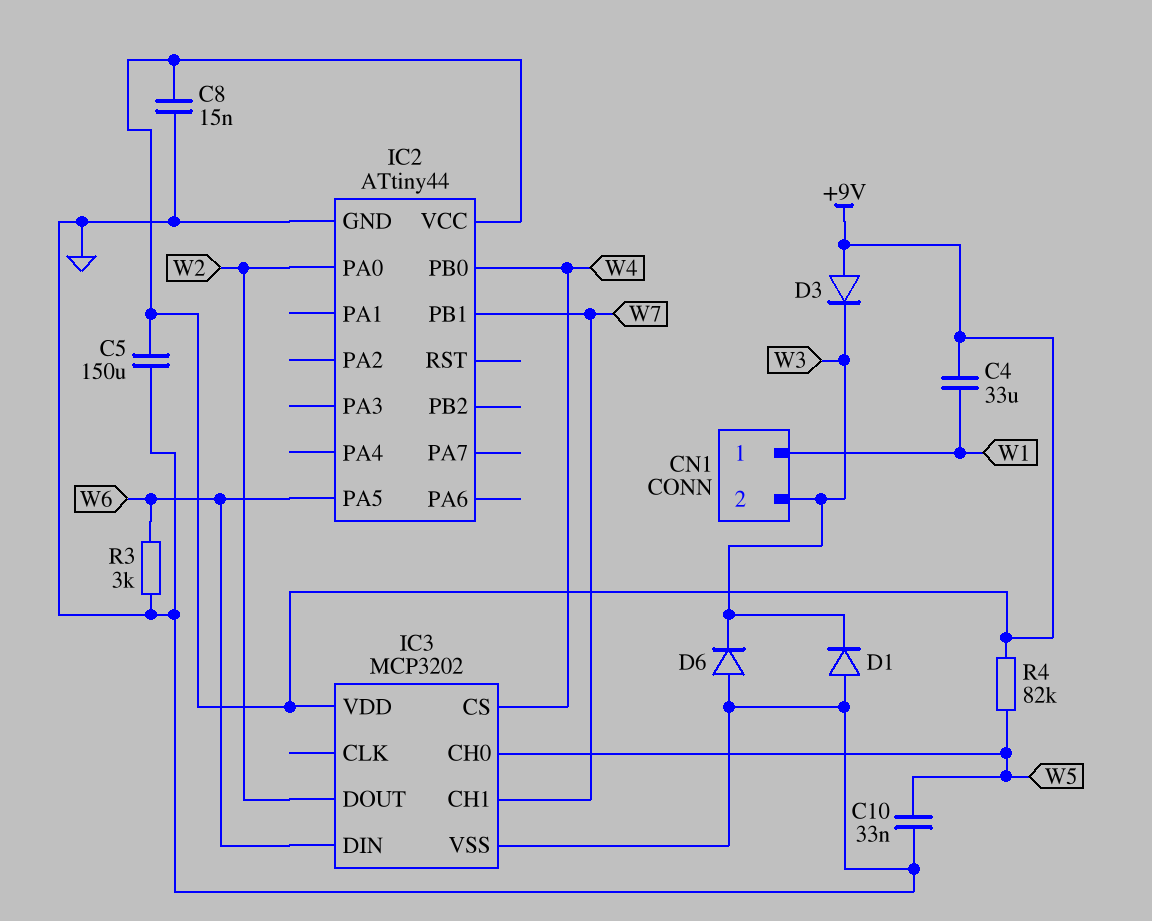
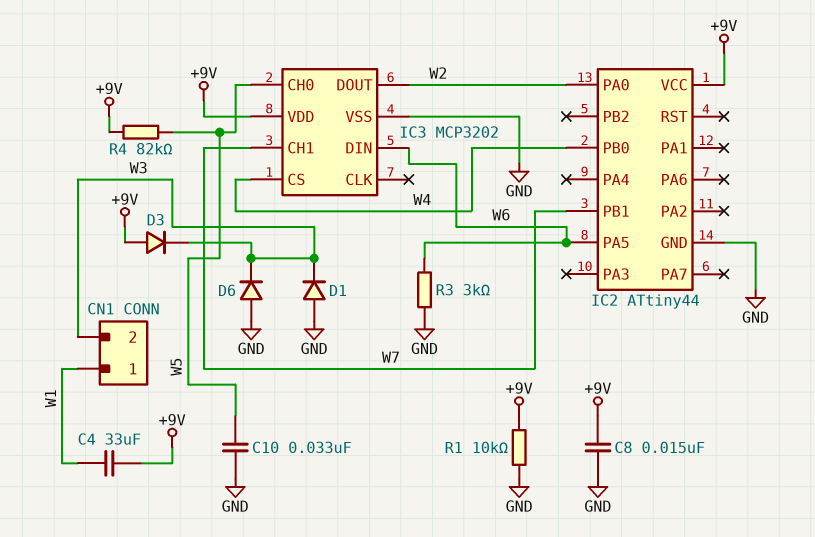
C5: 150uF (+9V, GND) -> none
R1: none -> 10k (+9V, GND)

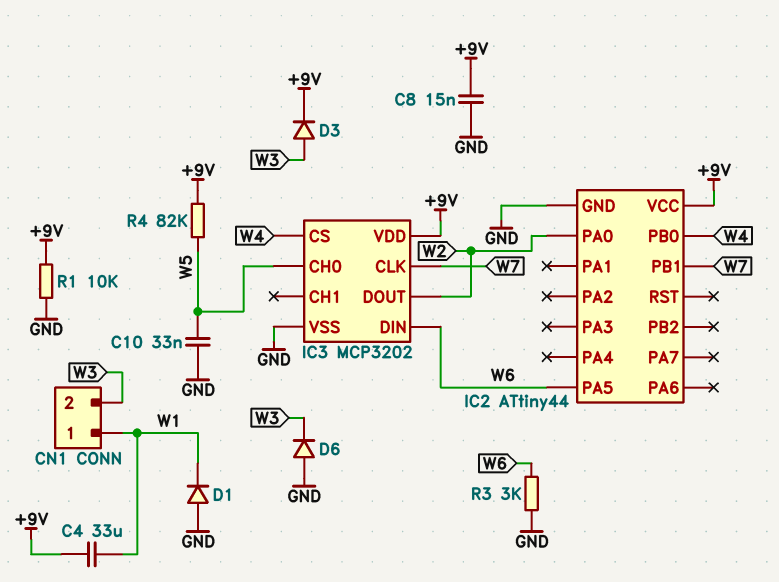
D1: diode (A GND, K W3) -> diode (A GND, K W1)
D3: diode (A +9V, K W3) -> diode (A W3, K +9V)
IC3 pin CH1: W7 -> none
IC3 pin CLK: none -> W7

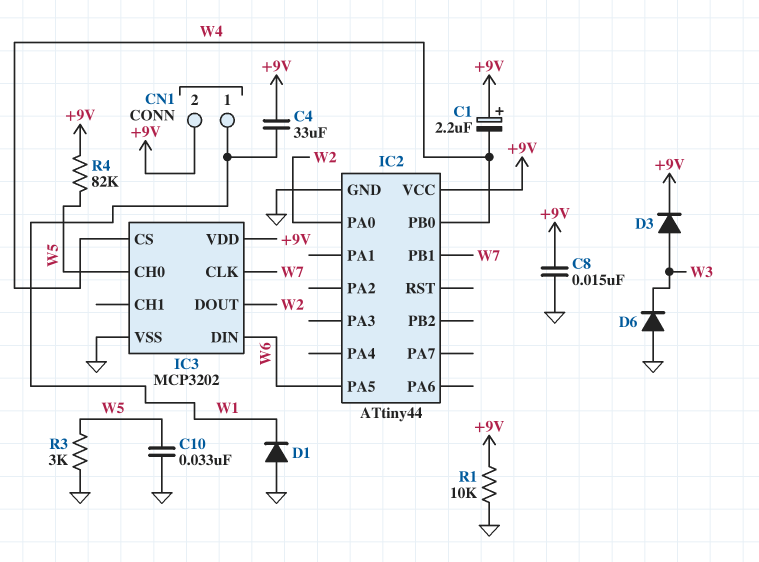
C1: none -> 2.2uF (plus +9V, minus W4)
CN1 pin 2: W3 -> +9V
R3: 3k (GND, W6) -> 3k (GND, W5)

